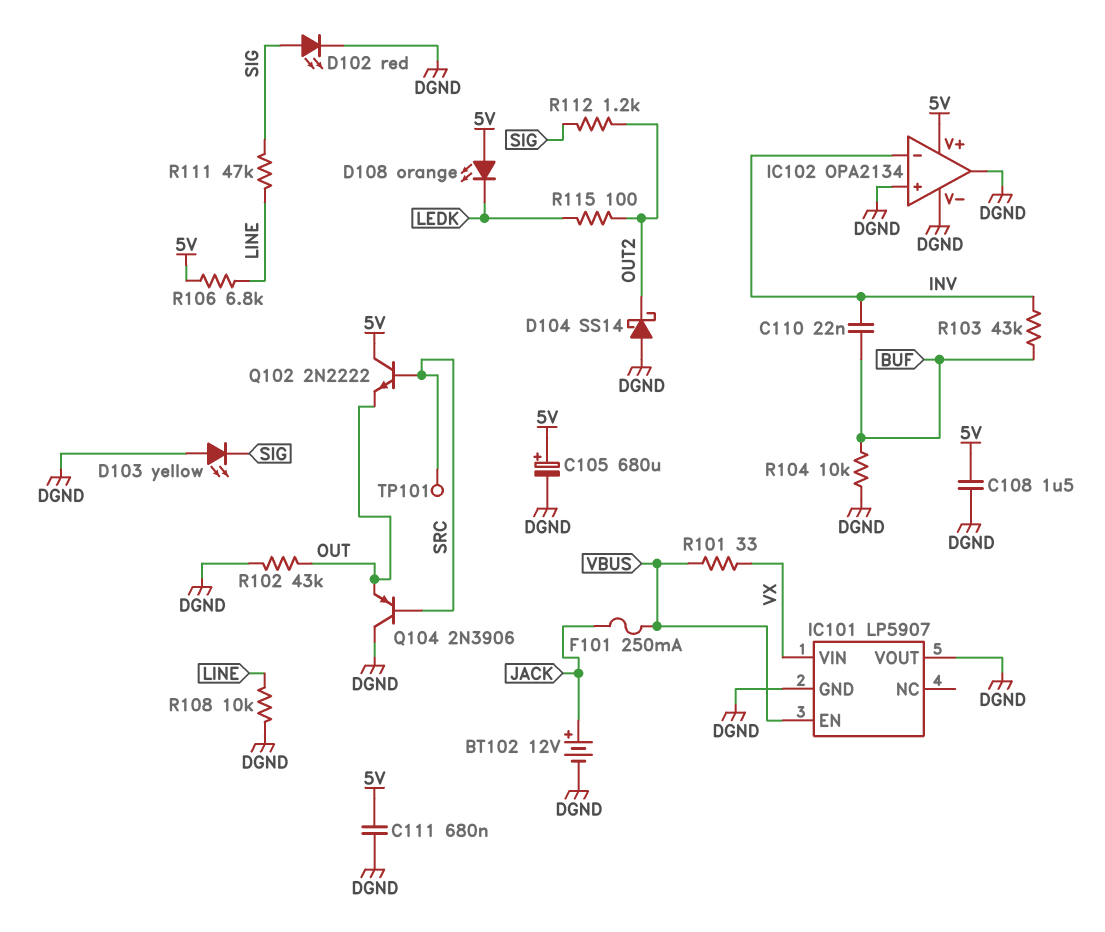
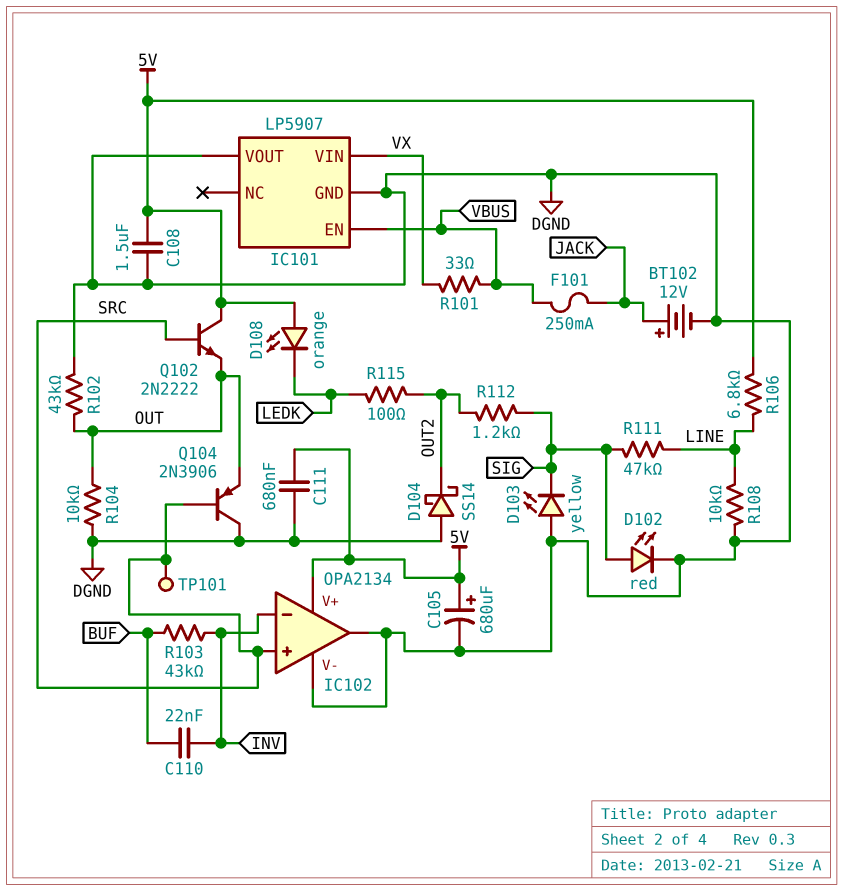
IC102 pin in+: DGND -> SRC
R104: 10k (BUF, DGND) -> 10k (DGND, OUT)

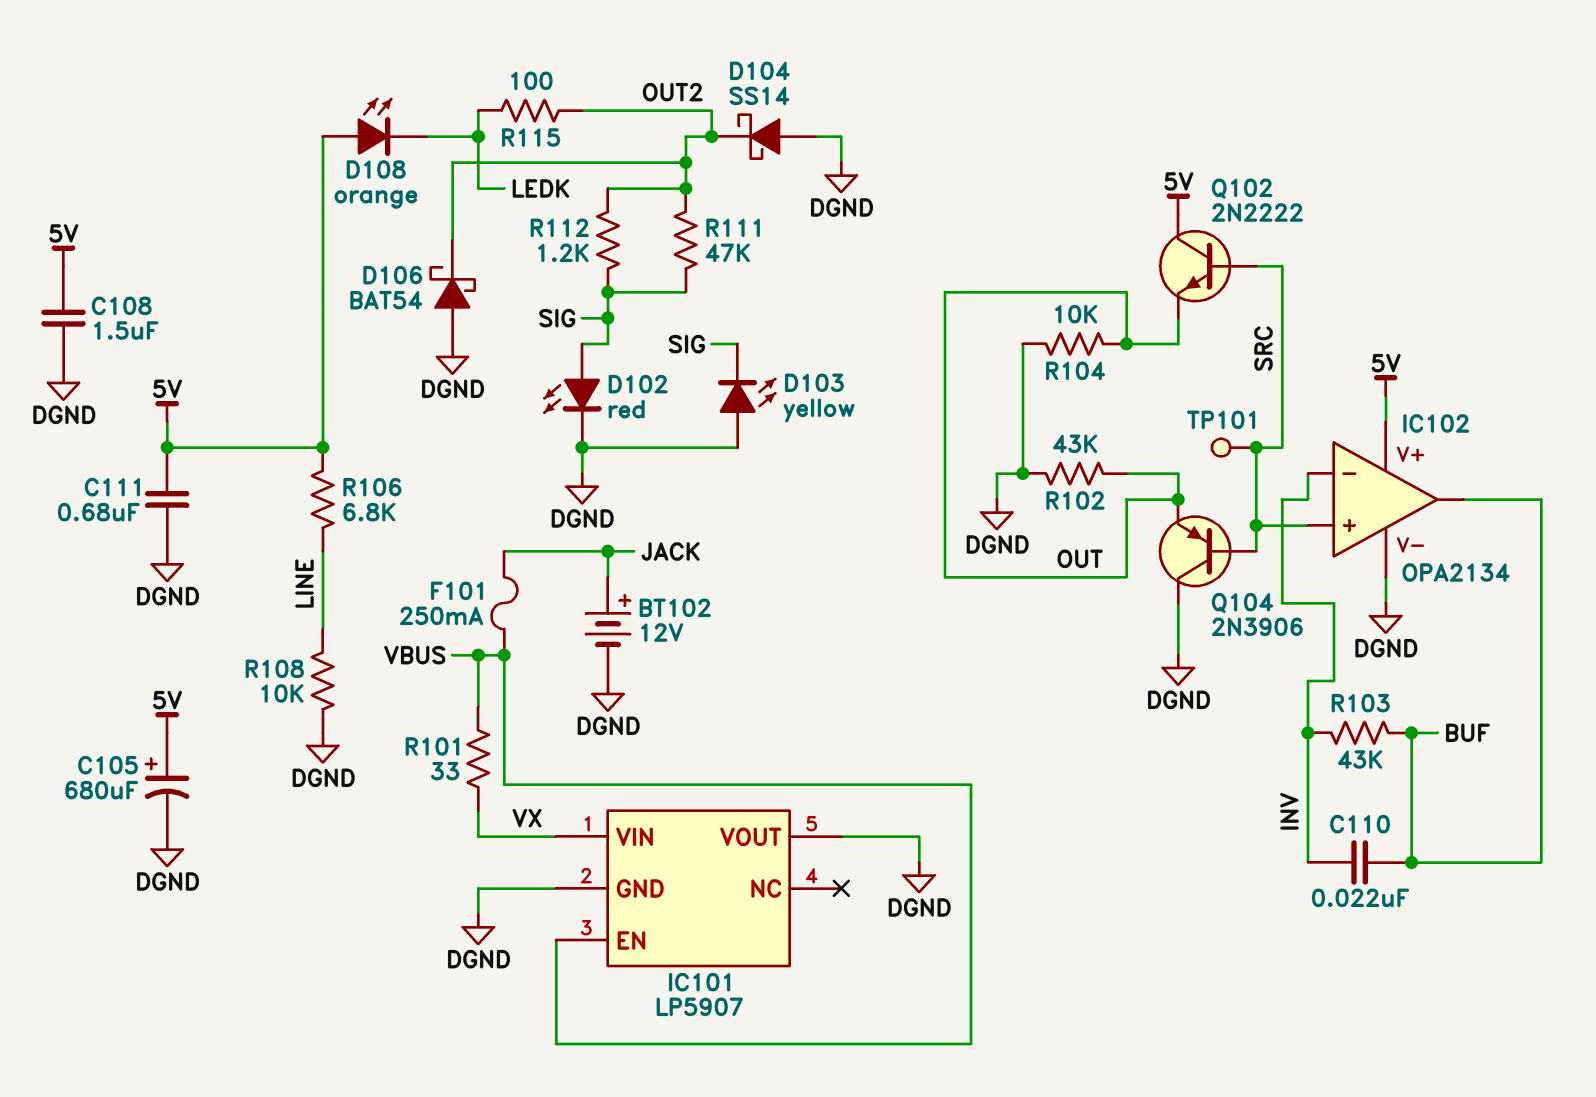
D106: none -> schottky BAT54 (A DGND, K OUT2)
IC102 pin out: DGND -> BUF
R111: 47k (LINE, SIG) -> 47k (OUT2, SIG)

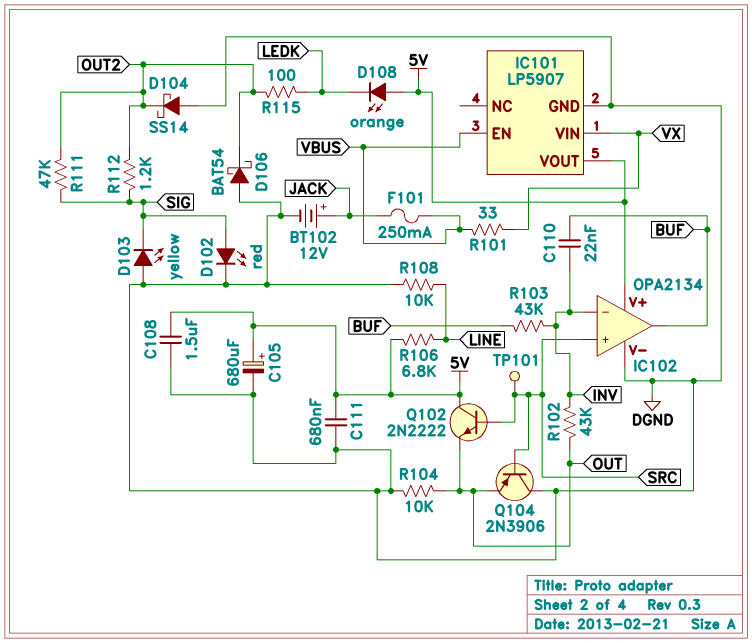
IC101 pin VOUT: DGND -> 5V
R102: 43k (DGND, OUT) -> 43k (INV, OUT)

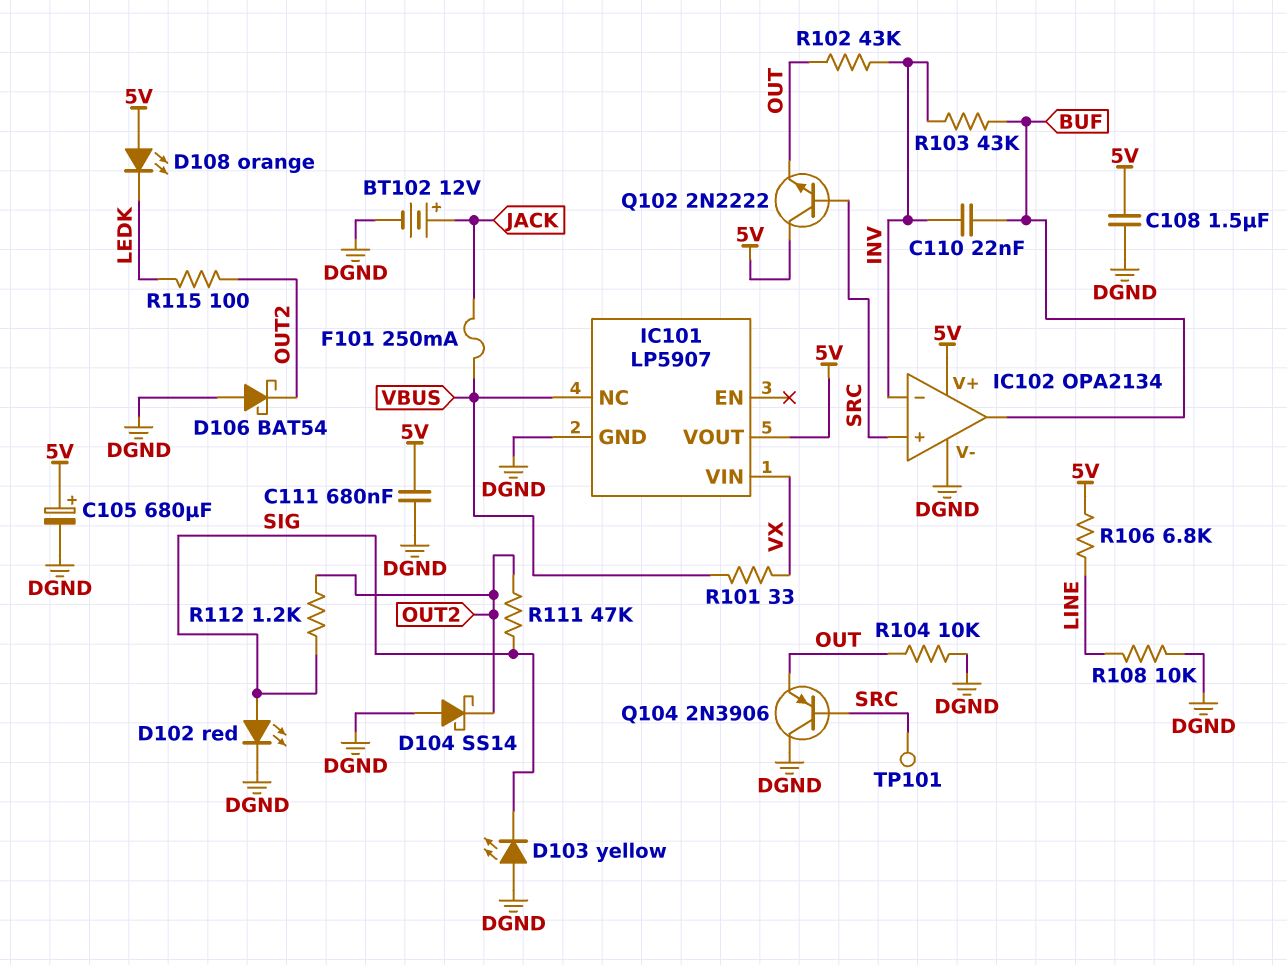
IC101 pin EN: VBUS -> none
IC101 pin NC: none -> VBUS

